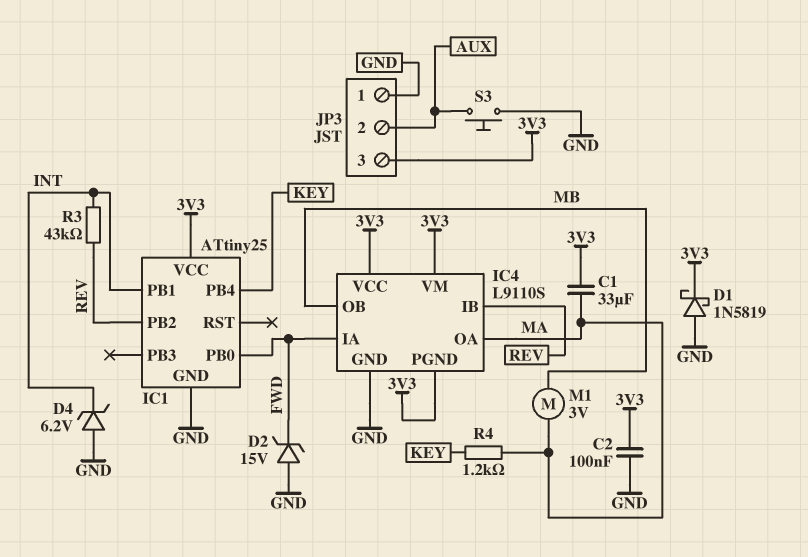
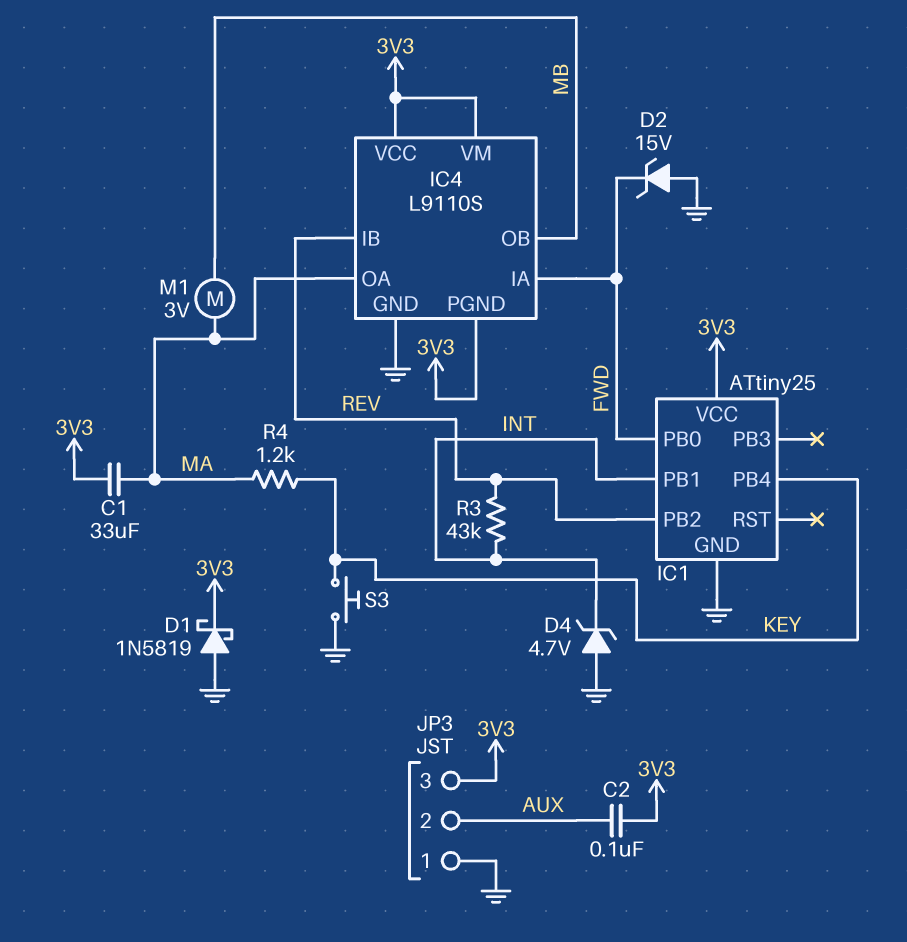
C2: 100nF (3V3, GND) -> 100nF (3V3, AUX)
D4: zener 6.2V (A GND, K INT) -> zener 4.7V (A GND, K INT)
S3: button (AUX, GND) -> button (GND, KEY)

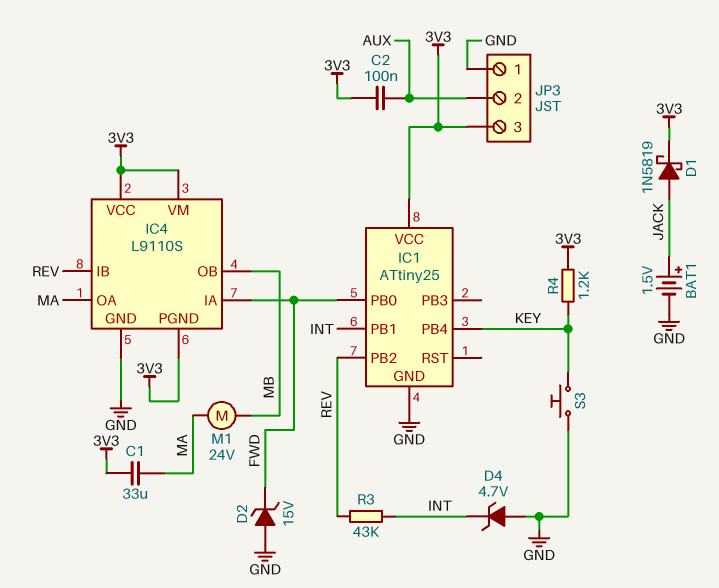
BAT1: none -> 1.5V (plus JACK, minus GND)
D1: schottky 1N5819 (A GND, K 3V3) -> schottky 1N5819 (A JACK, K 3V3)
M1: motor 3V (MA, MB) -> motor 24V (MA, MB)
R4: 1.2k (KEY, MA) -> 1.2k (3V3, KEY)

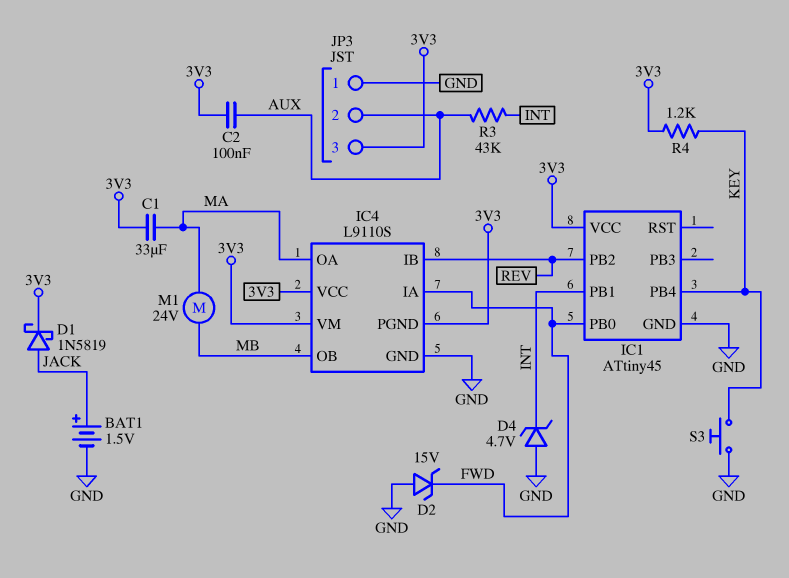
IC1: ATtiny25 -> ATtiny45
R3: 43k (INT, REV) -> 43k (AUX, INT)

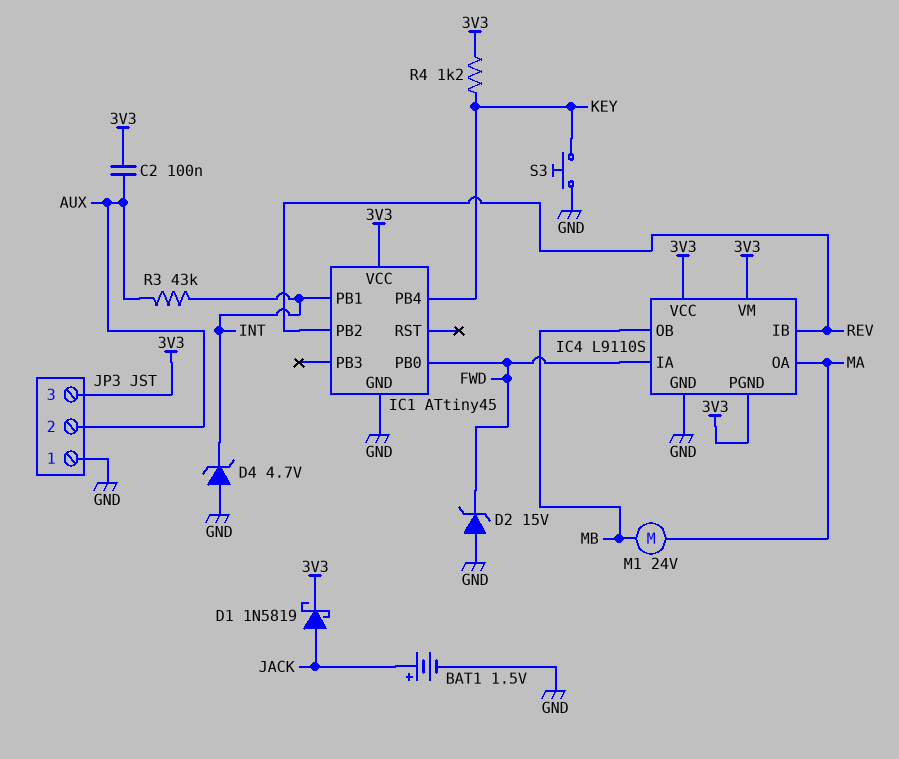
C1: 33uF (3V3, MA) -> none

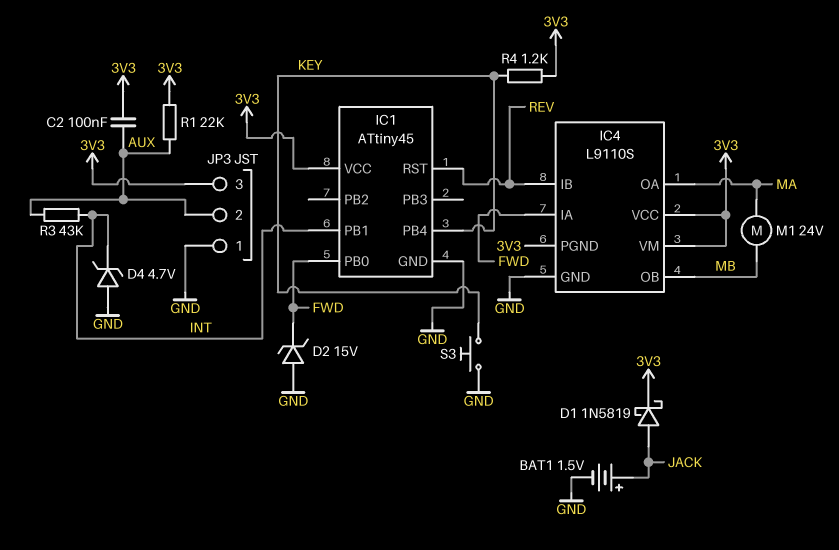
IC1 pin PB2: REV -> none
IC1 pin RST: none -> REV
R1: none -> 22k (3V3, AUX)

